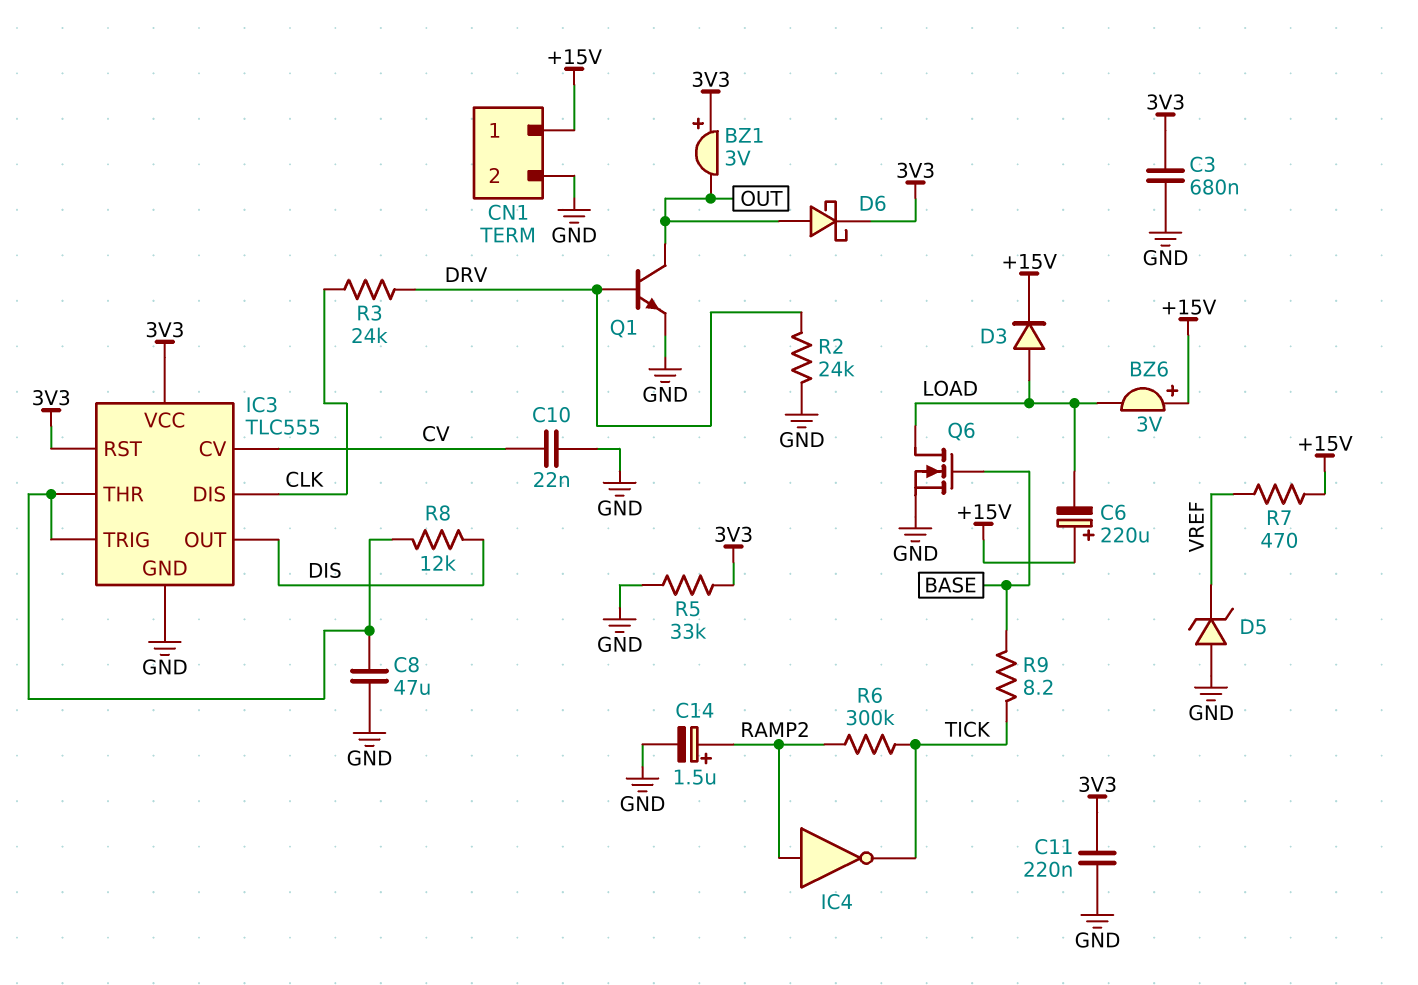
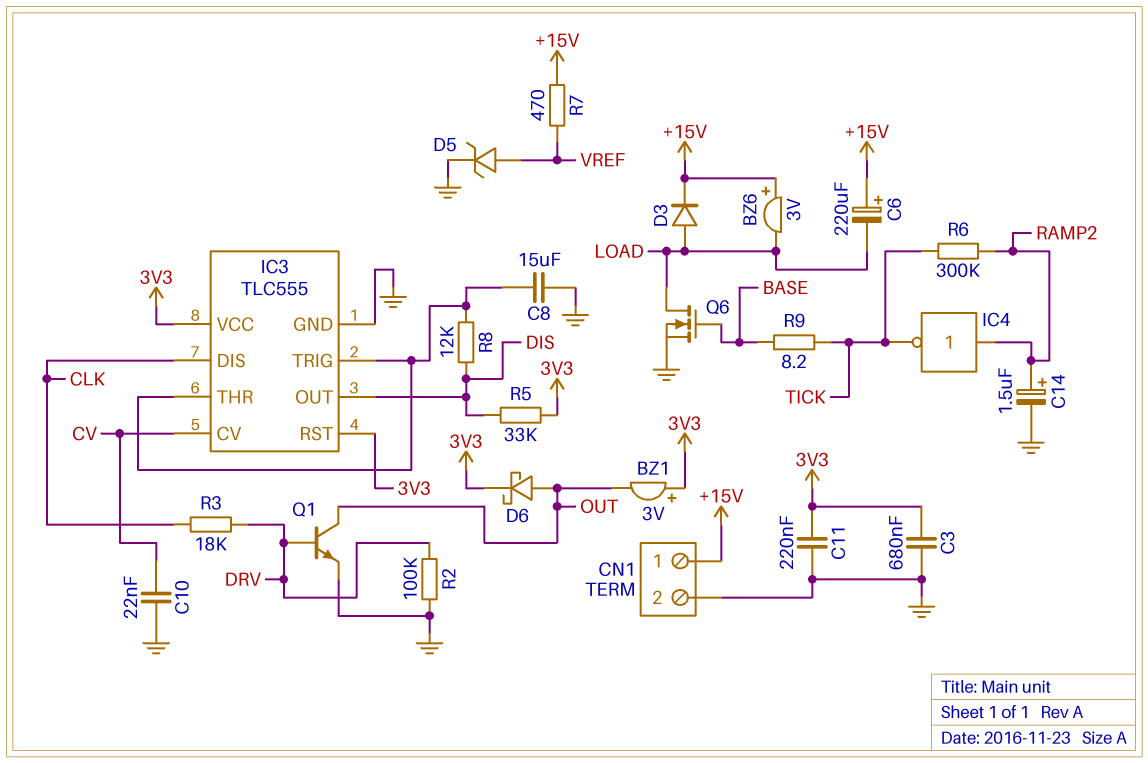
C8: 47uF (GND, IC3/THR) -> 15uF (GND, IC3/THR)
D5: zener (A GND, K VREF) -> zener (A VREF, K GND)
R2: 24k (DRV, GND) -> 100k (DRV, GND)
R3: 24k (CLK, DRV) -> 18k (CLK, DRV)
R5: 33k (3V3, GND) -> 33k (3V3, DIS)

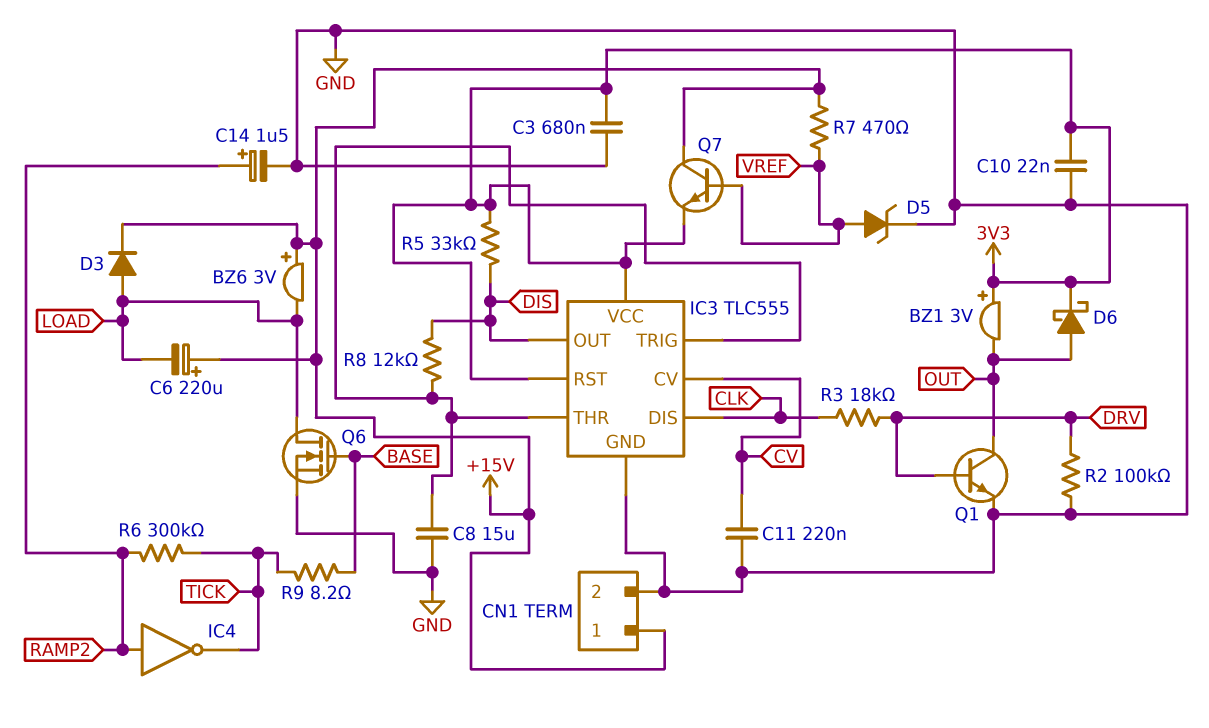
C10: 22nF (CV, GND) -> 22nF (3V3, GND)
C11: 220nF (3V3, GND) -> 220nF (CV, GND)
Q7: none -> NPN (B VREF, C +15V, E 3V3)

